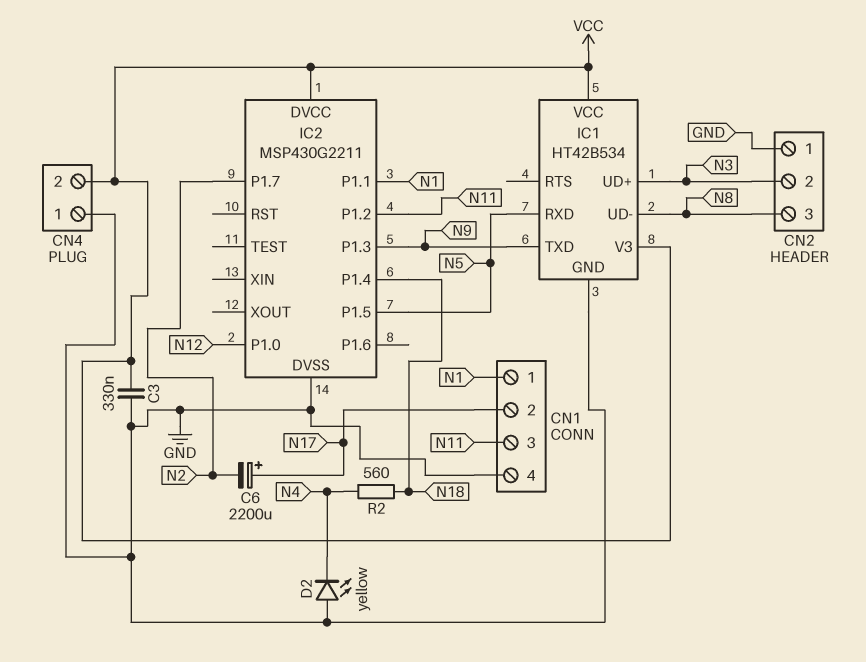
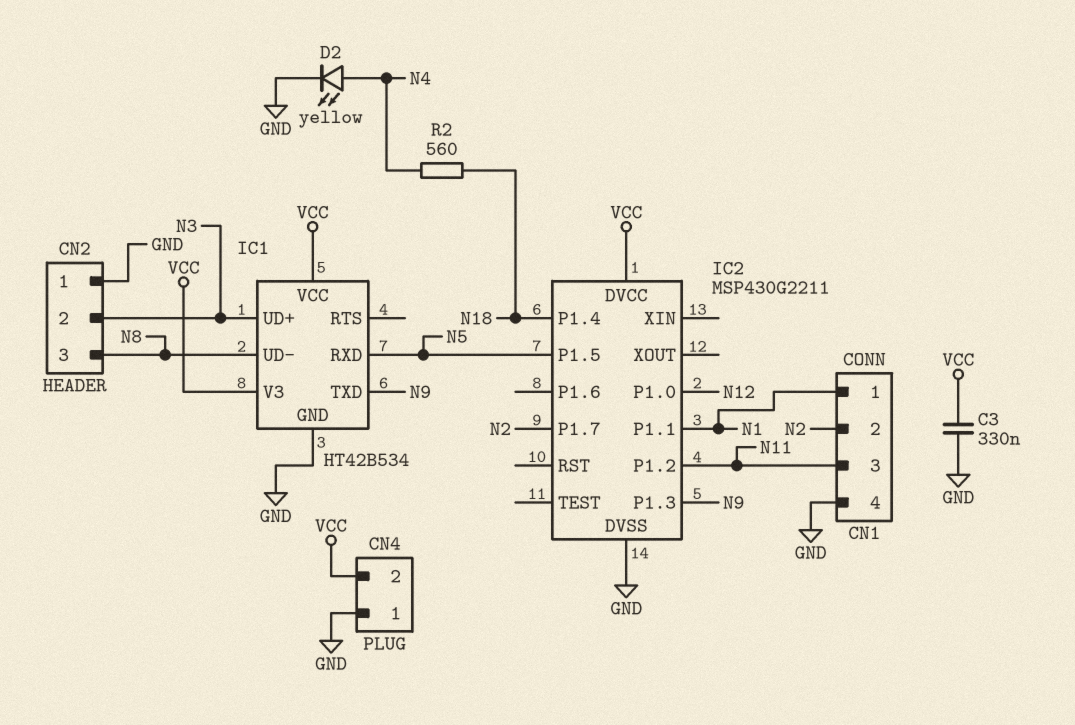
C6: 2200uF (plus N17, minus N2) -> none
CN1 pin 2: N17 -> N2
D2: LED yellow (A GND, K N4) -> LED yellow (A N4, K GND)

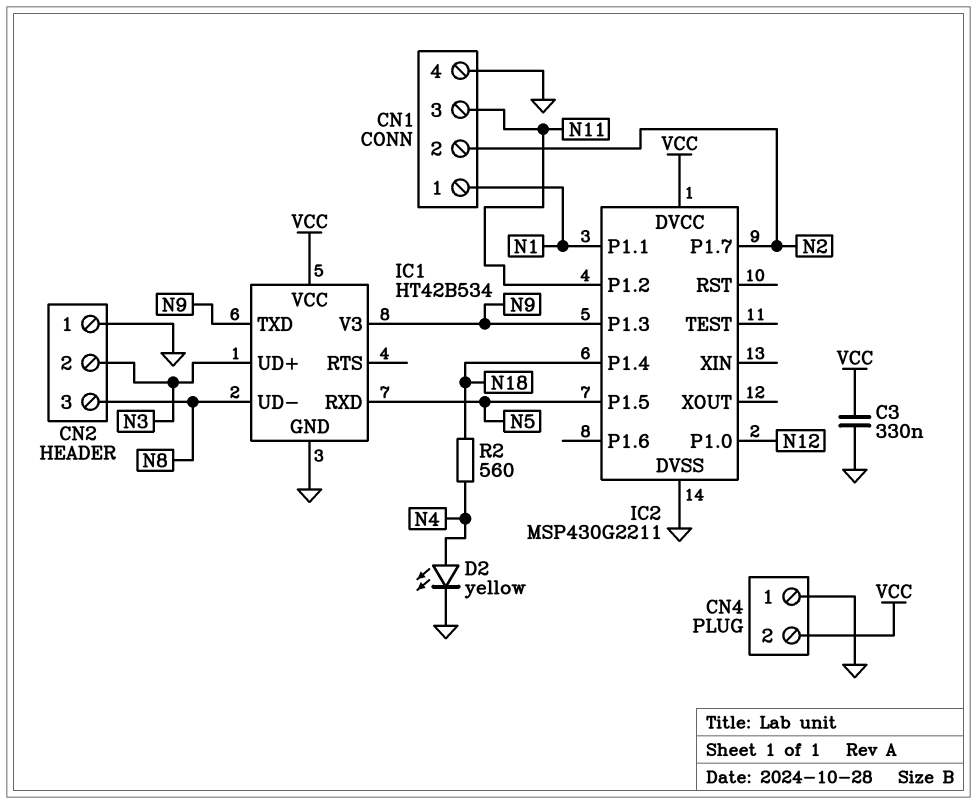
IC1 pin V3: VCC -> N9

